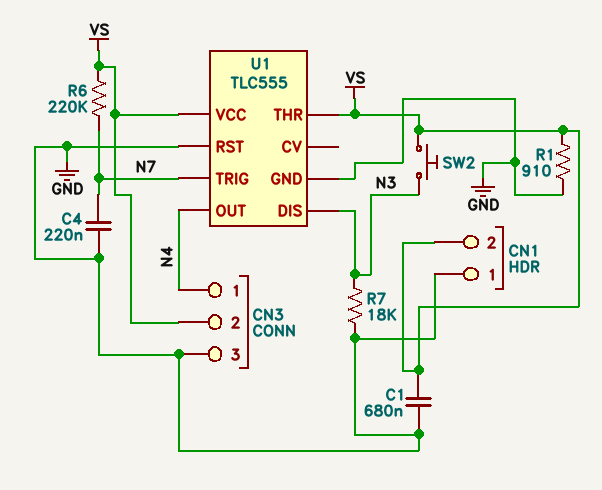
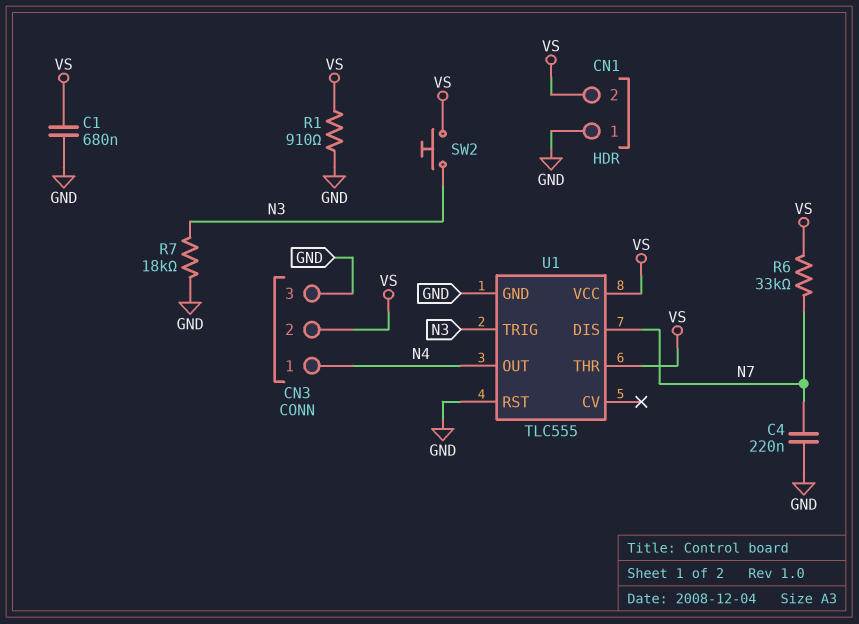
R6: 220k (N7, VS) -> 33k (N7, VS)
U1 pin DIS: N3 -> N7
U1 pin TRIG: N7 -> N3

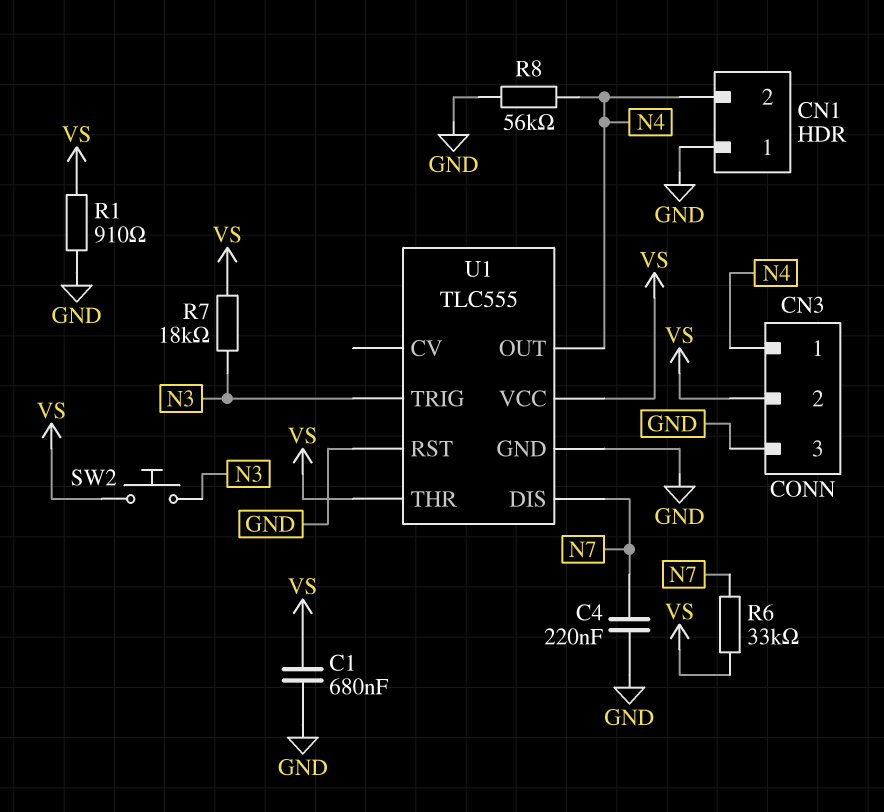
CN1 pin 2: VS -> N4
R7: 18k (GND, N3) -> 18k (N3, VS)
R8: none -> 56k (GND, N4)

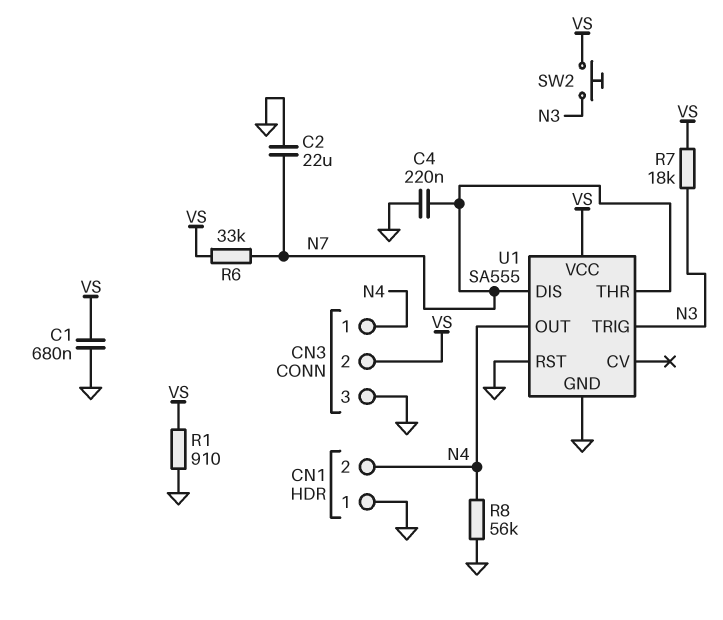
C2: none -> 22uF (GND, N7)
U1: TLC555 -> SA555
U1 pin THR: VS -> N7

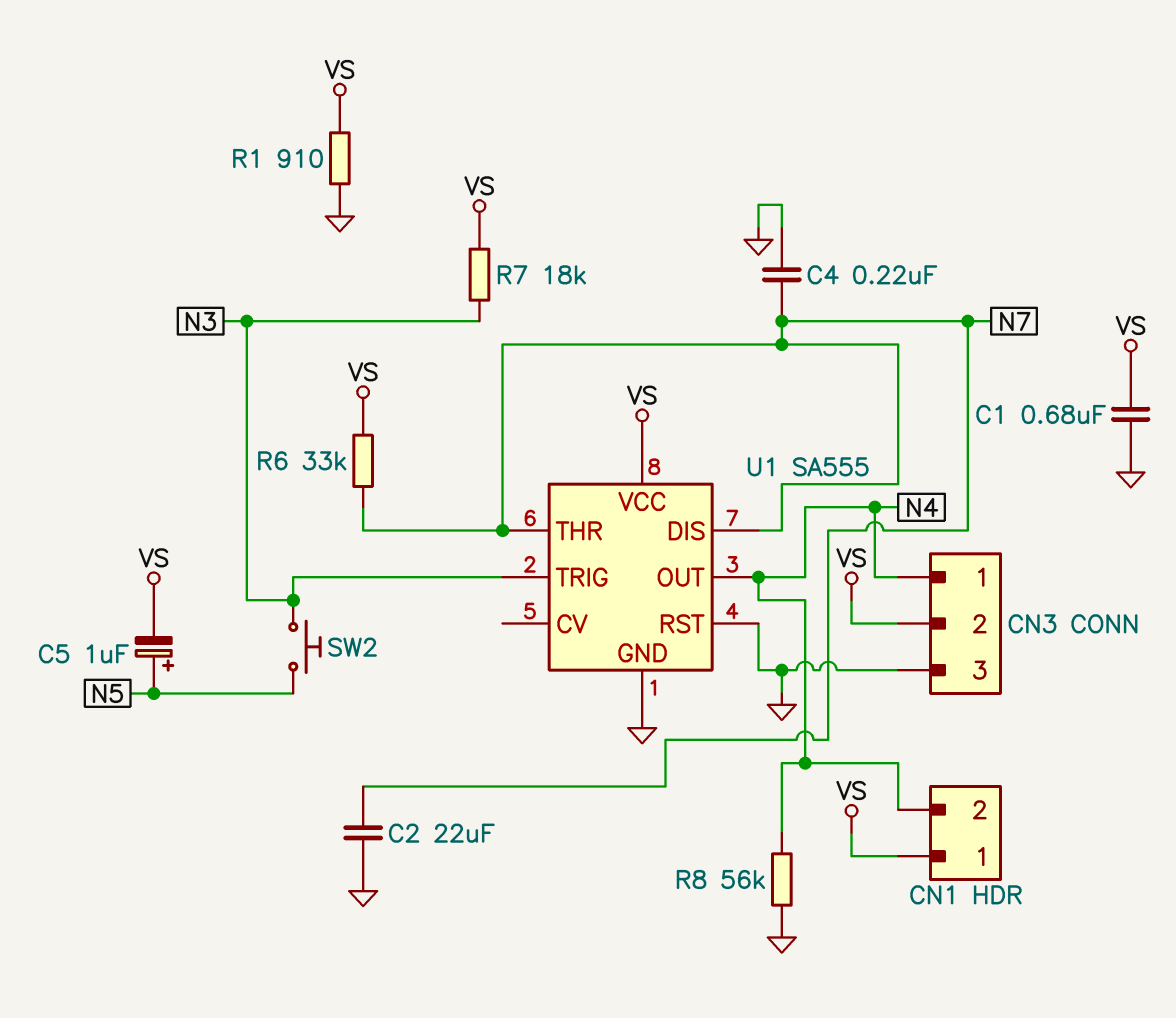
C5: none -> 1uF (plus N5, minus VS)
CN1 pin 1: GND -> VS
SW2: button (N3, VS) -> button (N3, N5)

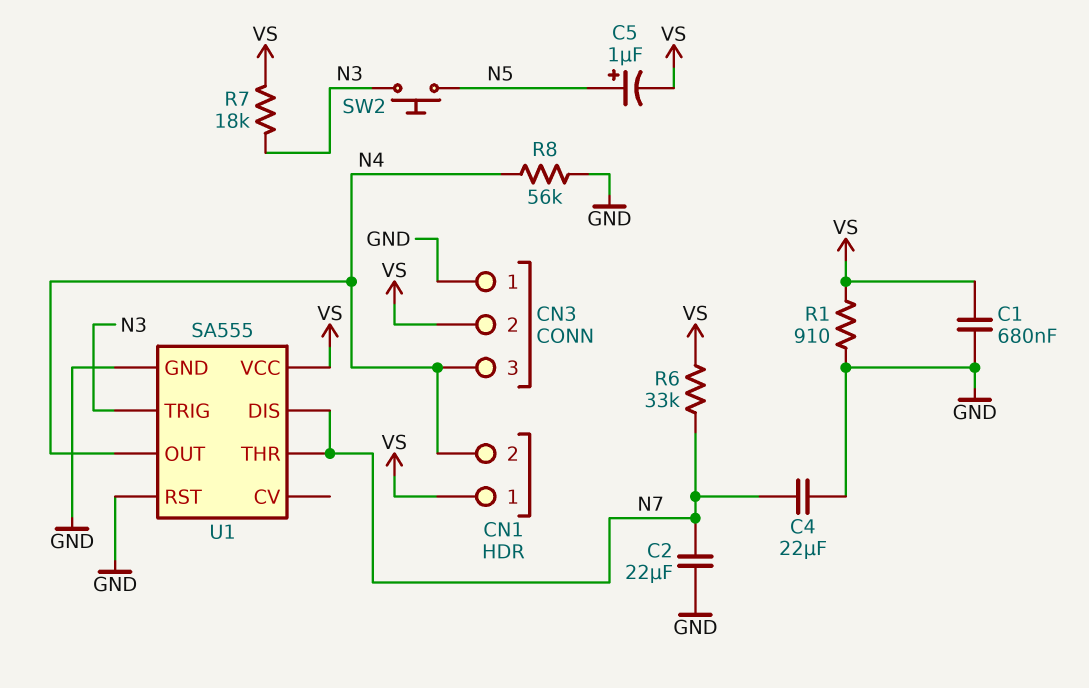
C4: 220nF (GND, N7) -> 22uF (GND, N7)
CN3 pin 1: N4 -> GND
CN3 pin 3: GND -> N4

